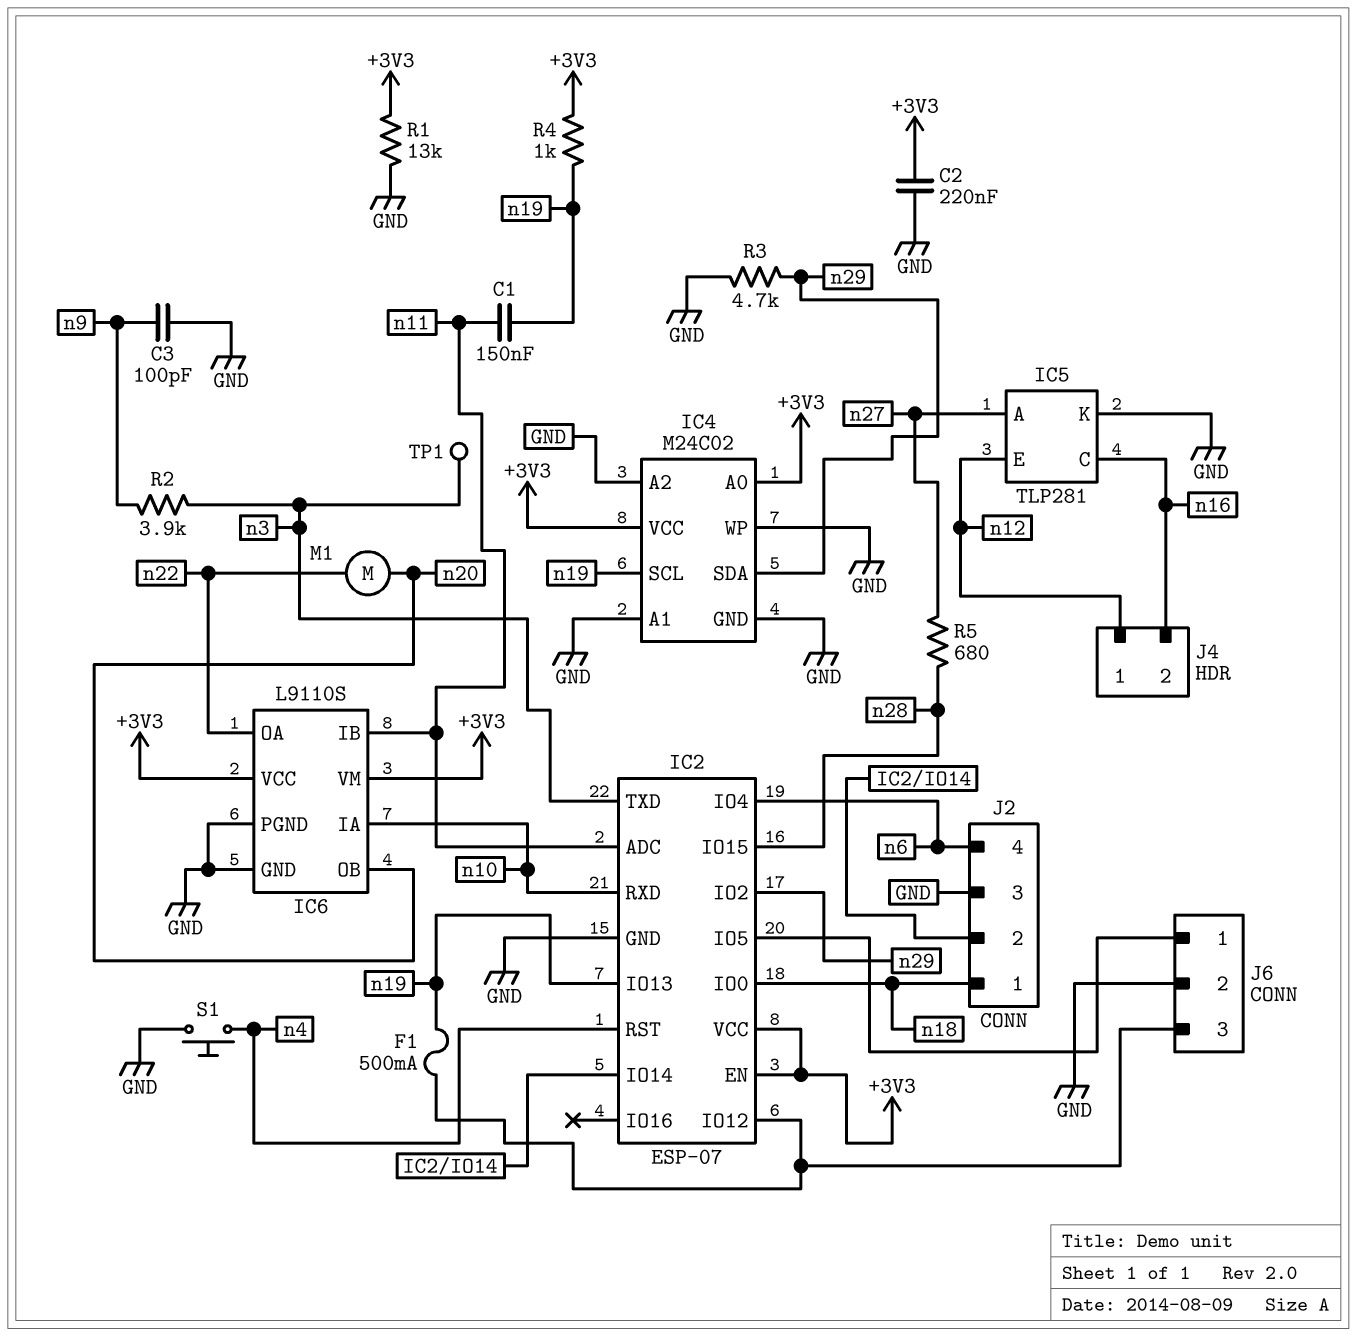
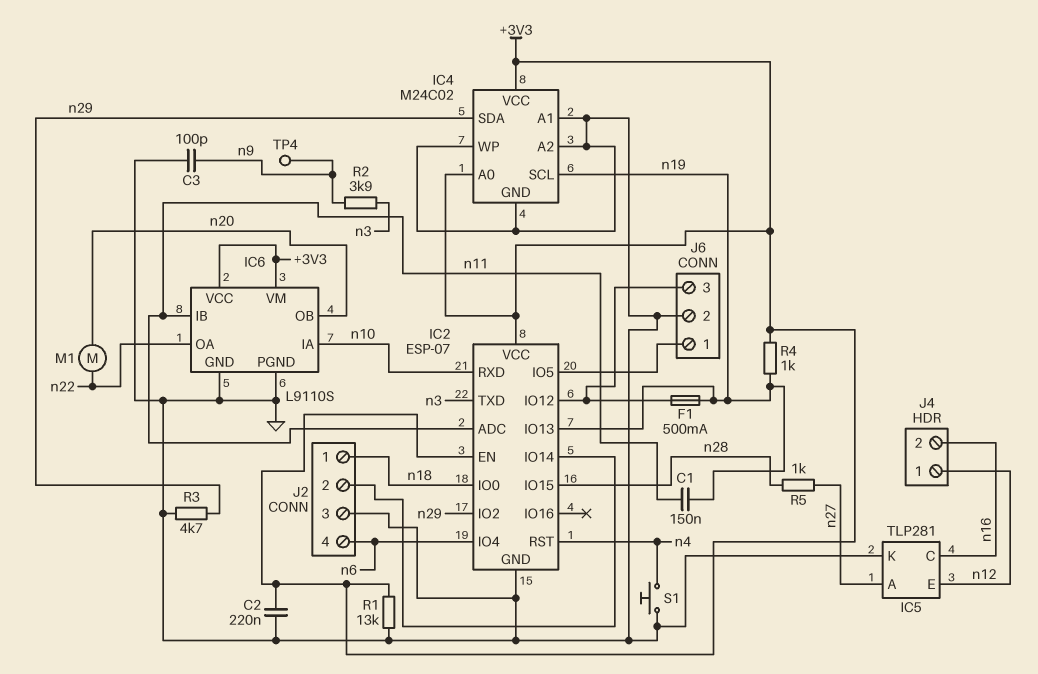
R5: 680 (n27, n28) -> 1k (n27, n28)
TP1: test point (n3) -> none
TP4: none -> test point (n9)

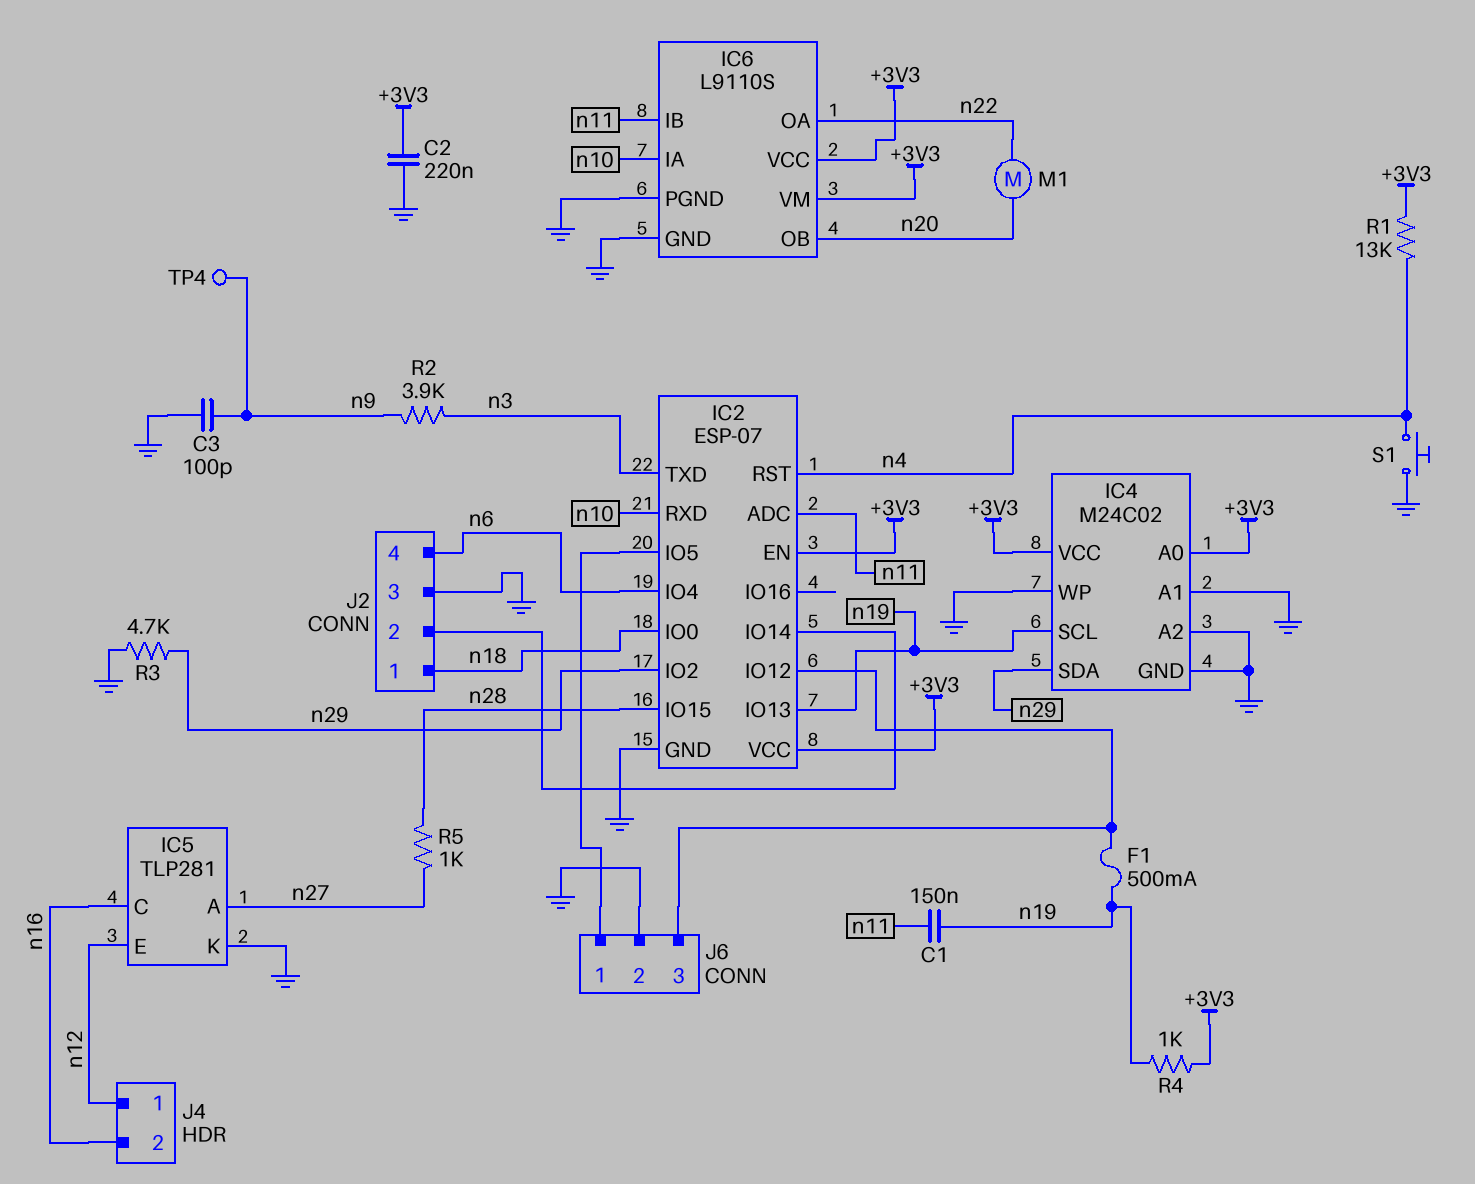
R1: 13k (+3V3, GND) -> 13k (+3V3, n4)

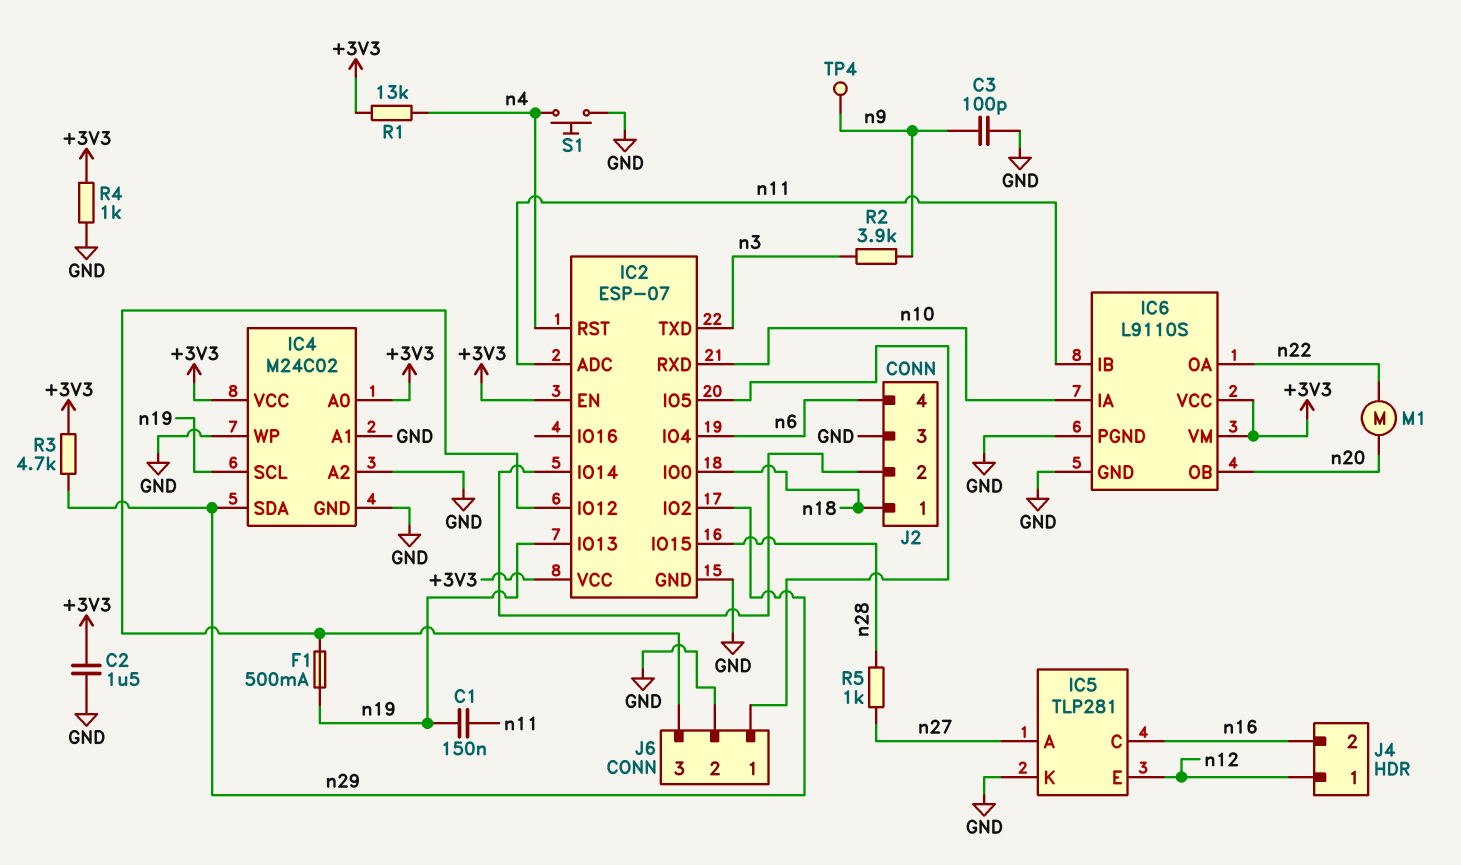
C2: 220nF (+3V3, GND) -> 1.5uF (+3V3, GND)
R3: 4.7k (GND, n29) -> 4.7k (+3V3, n29)
R4: 1k (+3V3, n19) -> 1k (+3V3, GND)

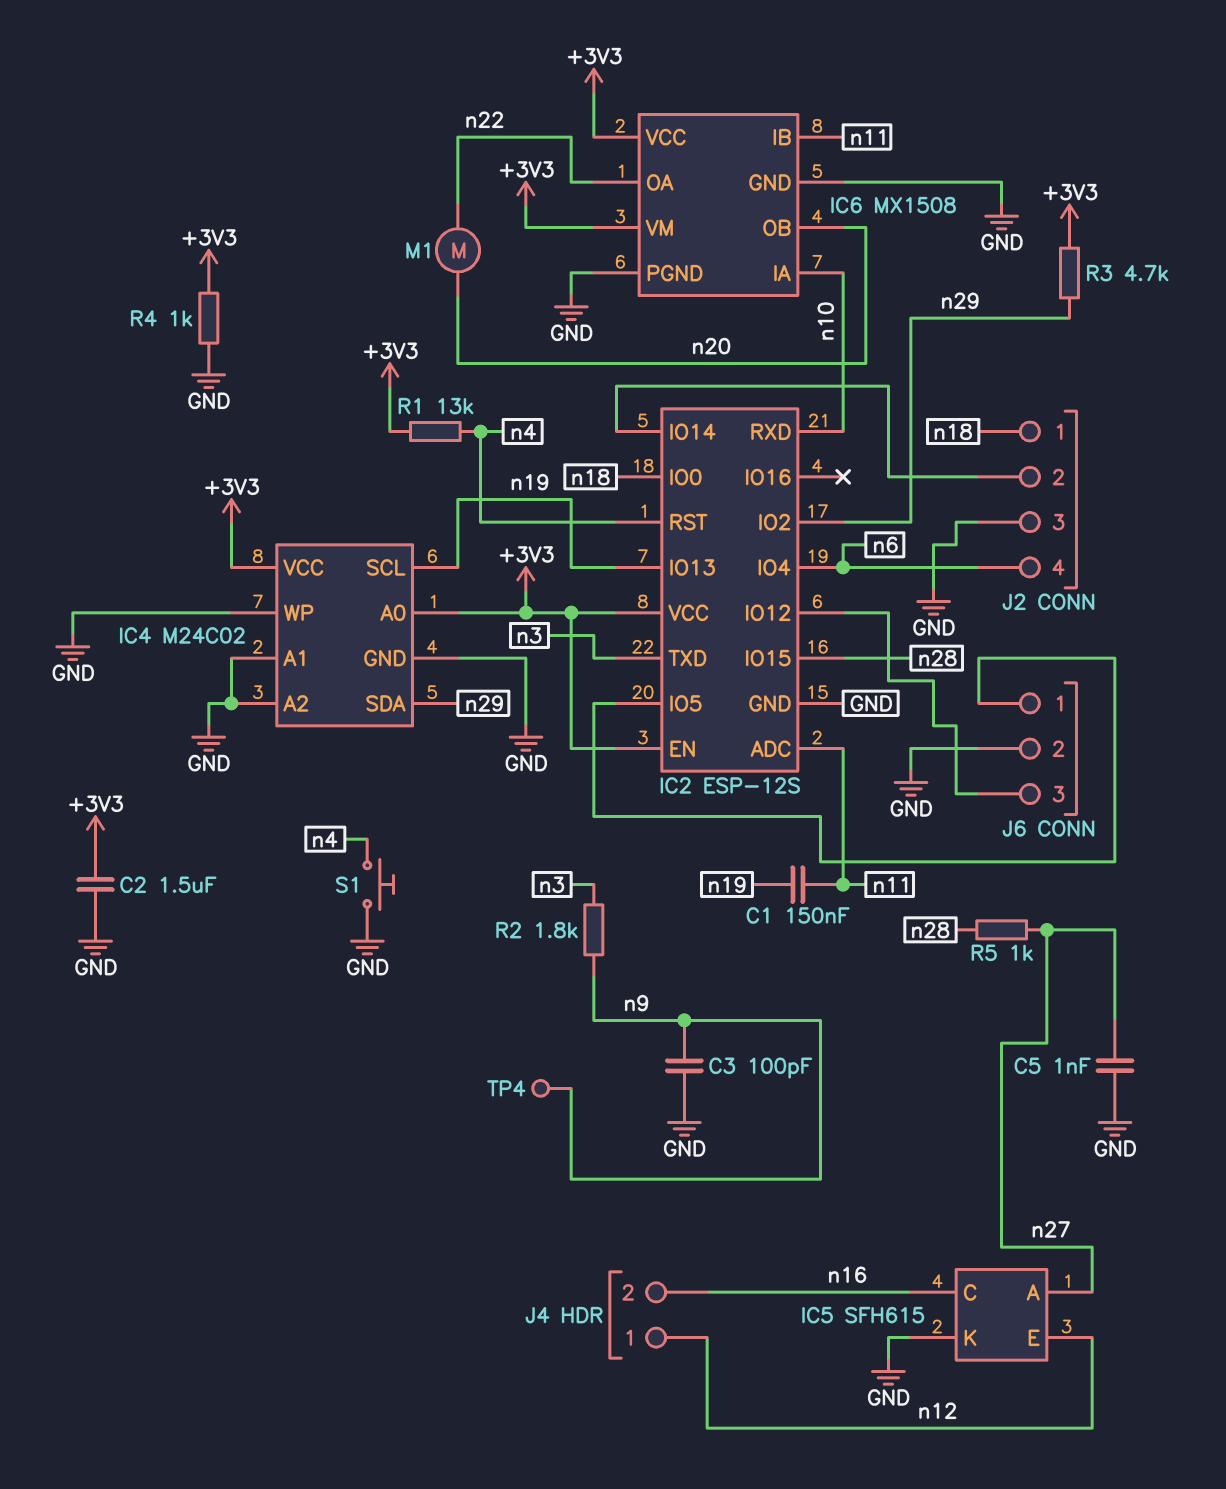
C5: none -> 1nF (GND, n27)
F1: 500mA (IC2/IO12, n19) -> none
IC2: ESP-07 -> ESP-12S
IC5: TLP281 -> SFH615
IC6: L9110S -> MX1508
R2: 3.9k (n3, n9) -> 1.8k (n3, n9)

